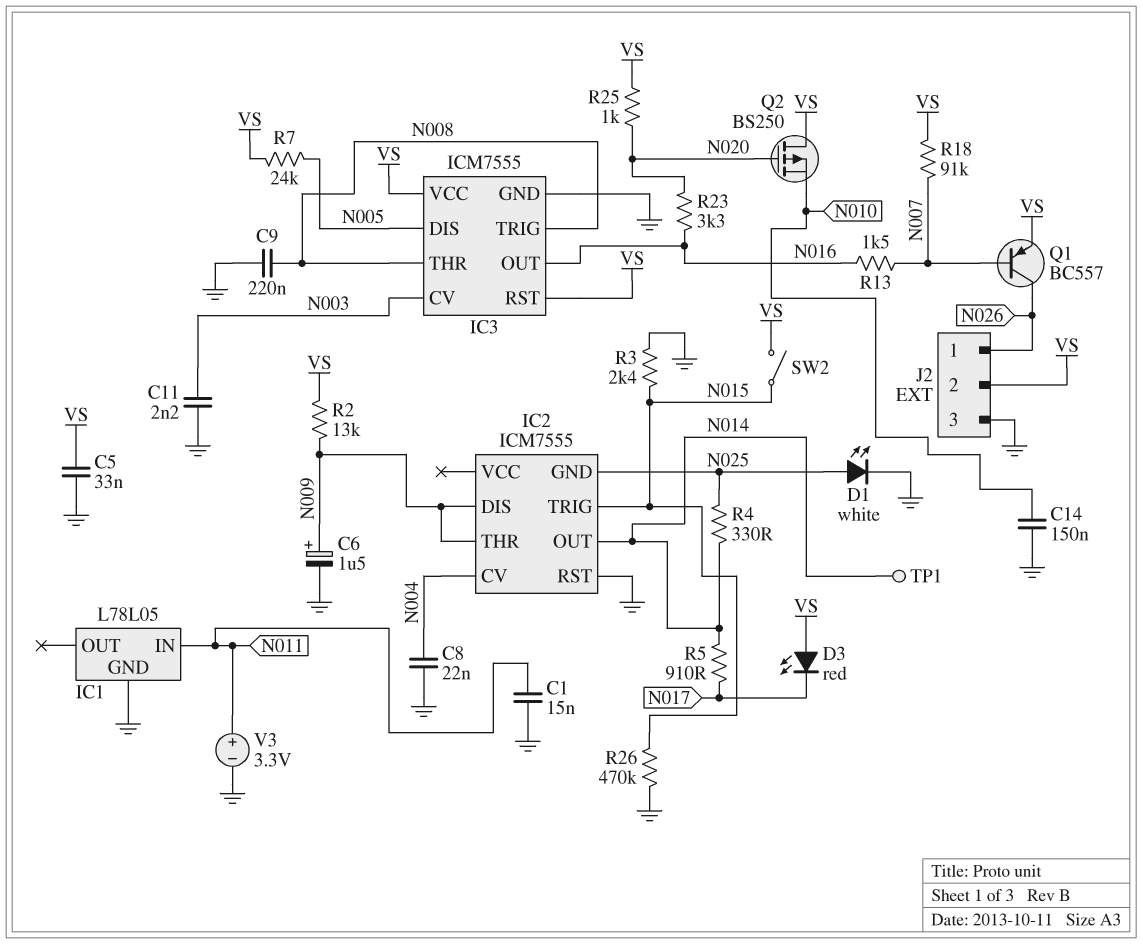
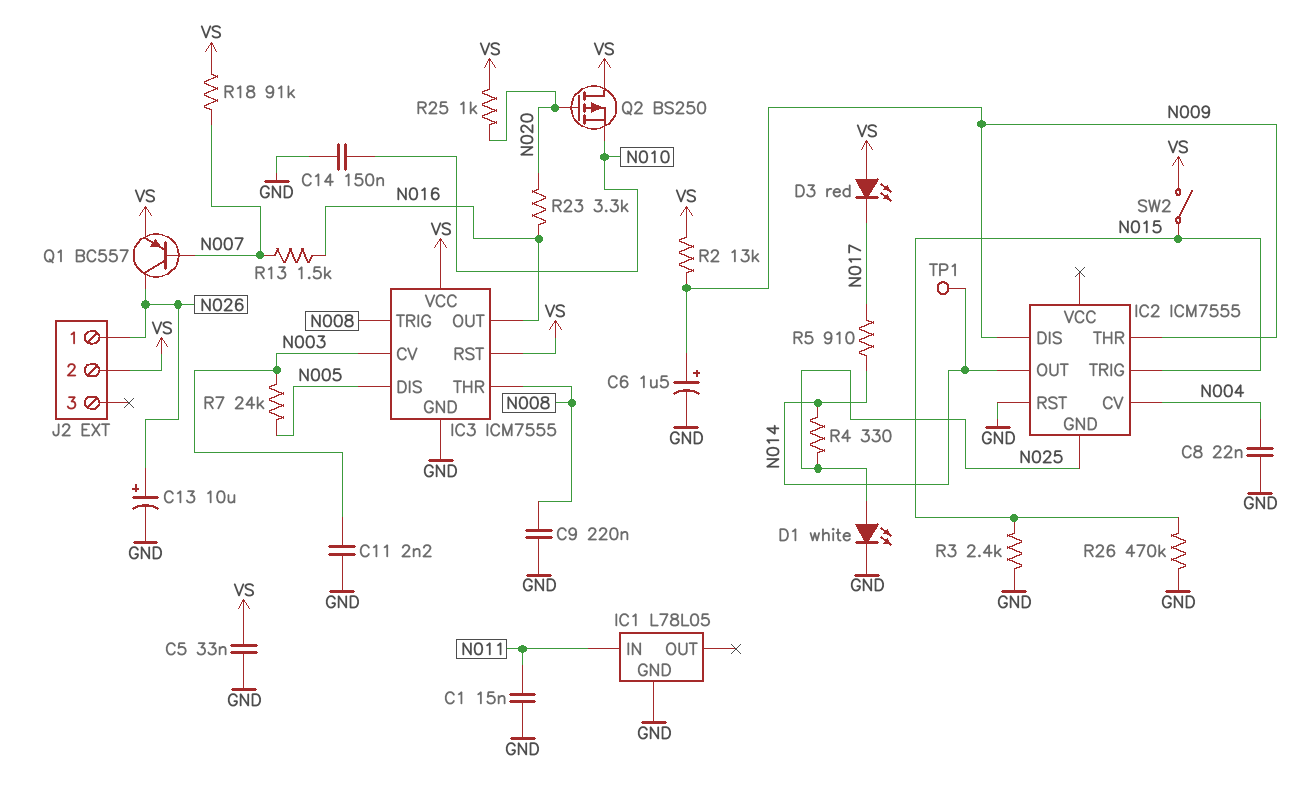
C13: none -> 10uF (plus N026, minus GND)
J2 pin 3: GND -> none
R7: 24k (N005, VS) -> 24k (N003, N005)
V3: 3.3V (plus N011, minus GND) -> none

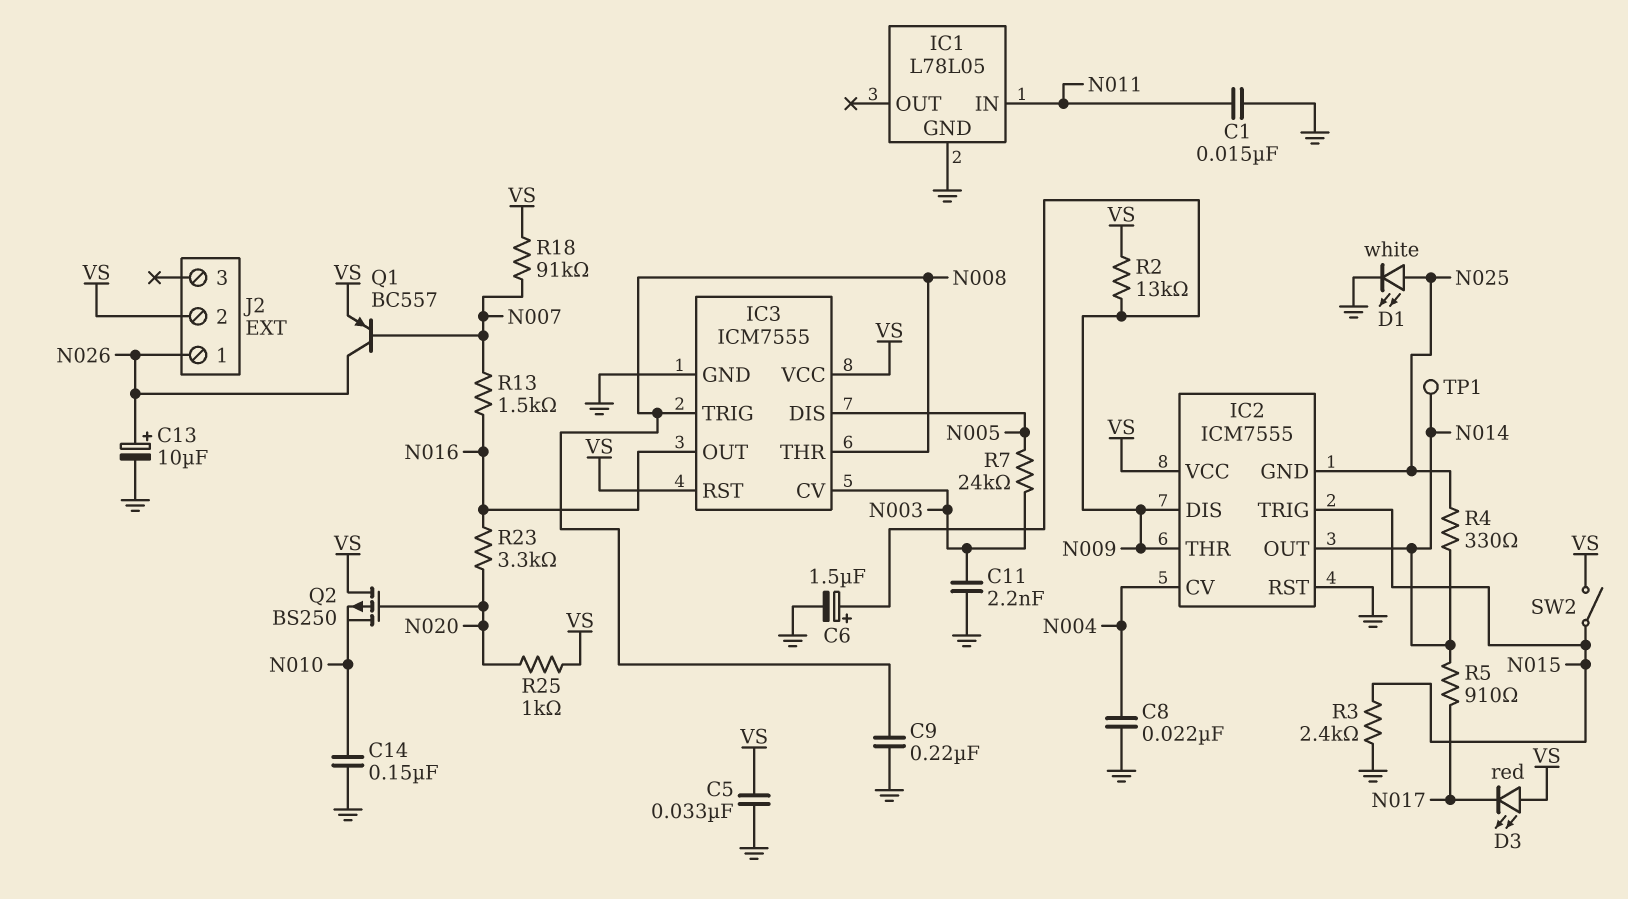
IC2 pin VCC: none -> VS
R26: 470k (GND, N015) -> none

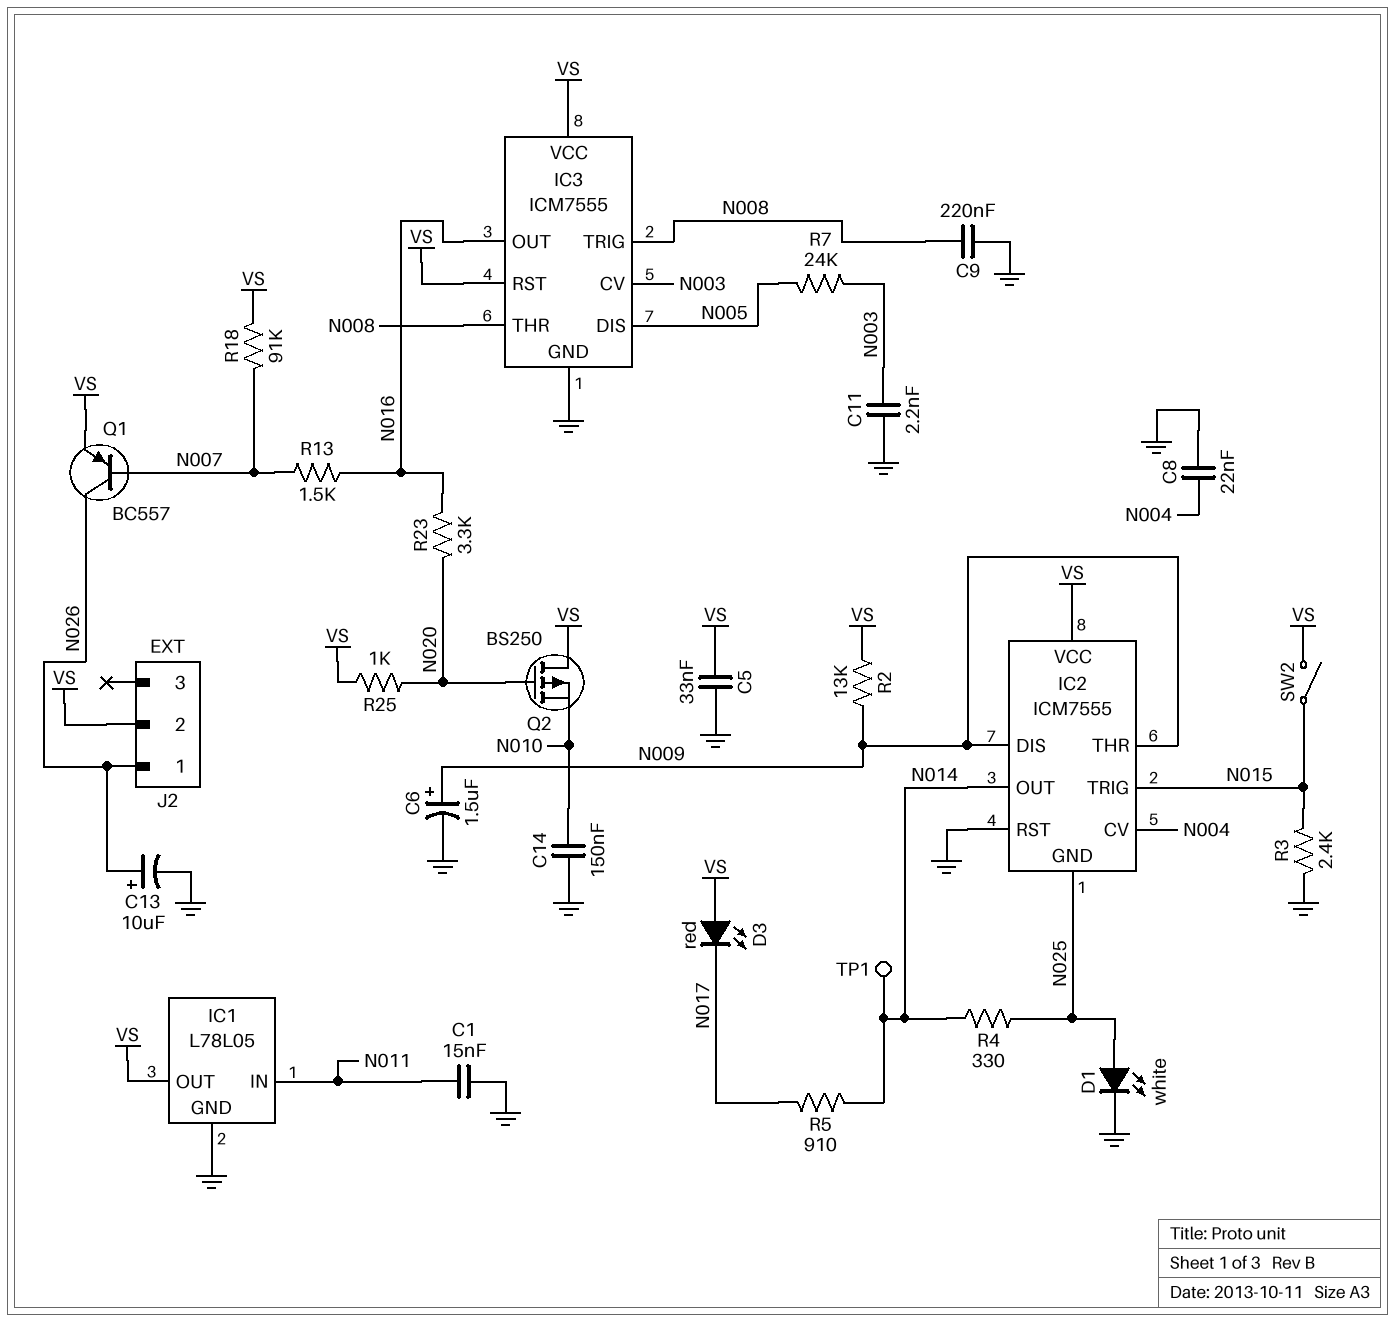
IC1 pin OUT: none -> VS

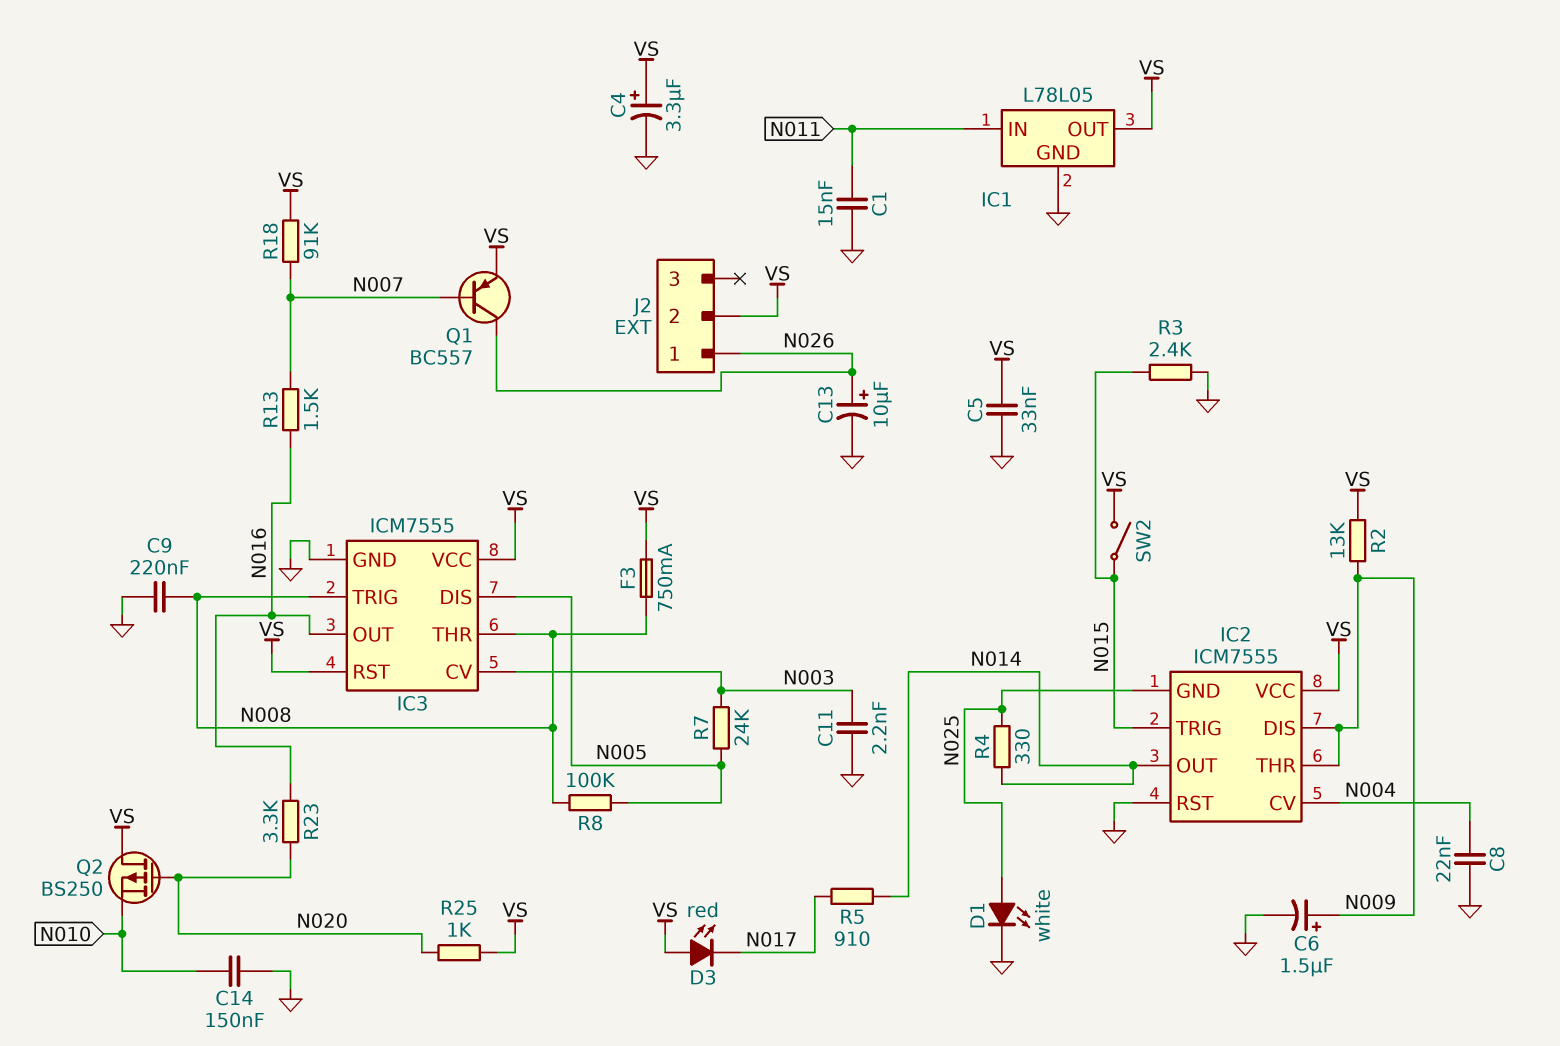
C4: none -> 3.3uF (plus VS, minus GND)
F3: none -> 750mA (N008, VS)
R8: none -> 100k (N005, N008)
TP1: test point (N014) -> none

